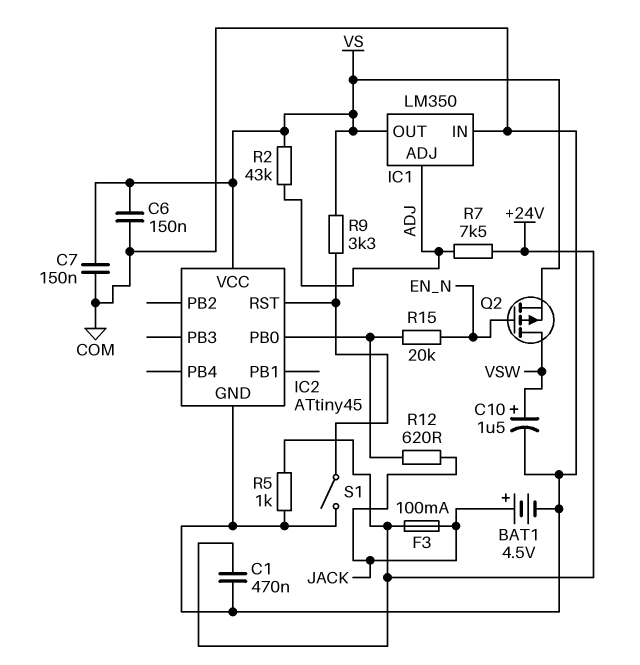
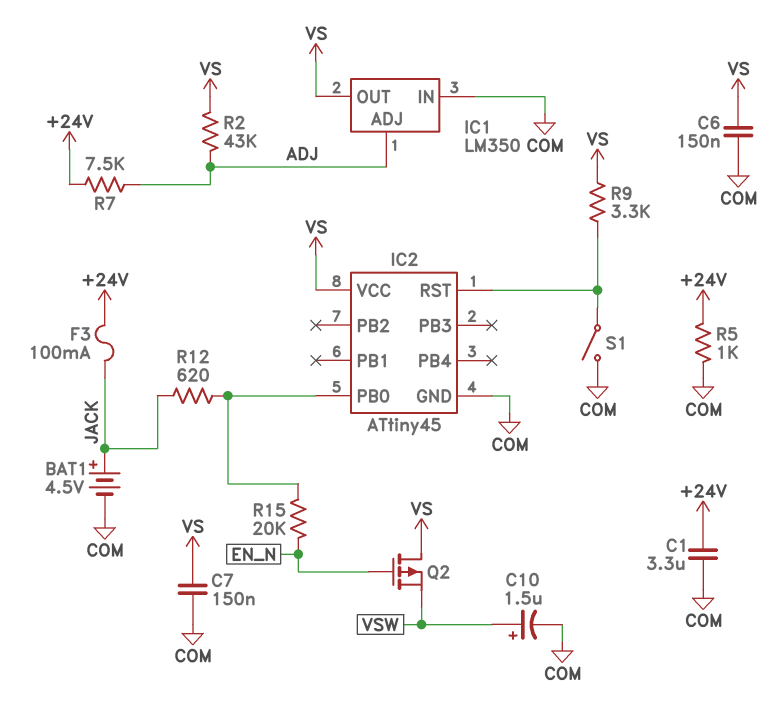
C1: 470nF (+24V, COM) -> 3.3uF (+24V, COM)
Q2: PMOS (G EN_N, D VSW, S VS) -> PMOS (G EN_N, D VS, S VSW)

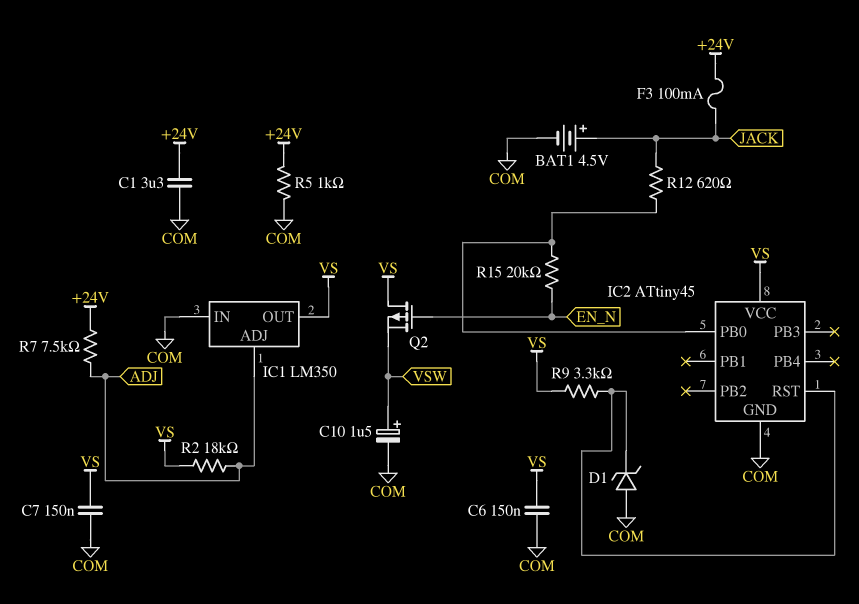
D1: none -> zener (A COM, K IC2/RST)
R2: 43k (ADJ, VS) -> 18k (ADJ, VS)
S1: switch (COM, IC2/RST) -> none

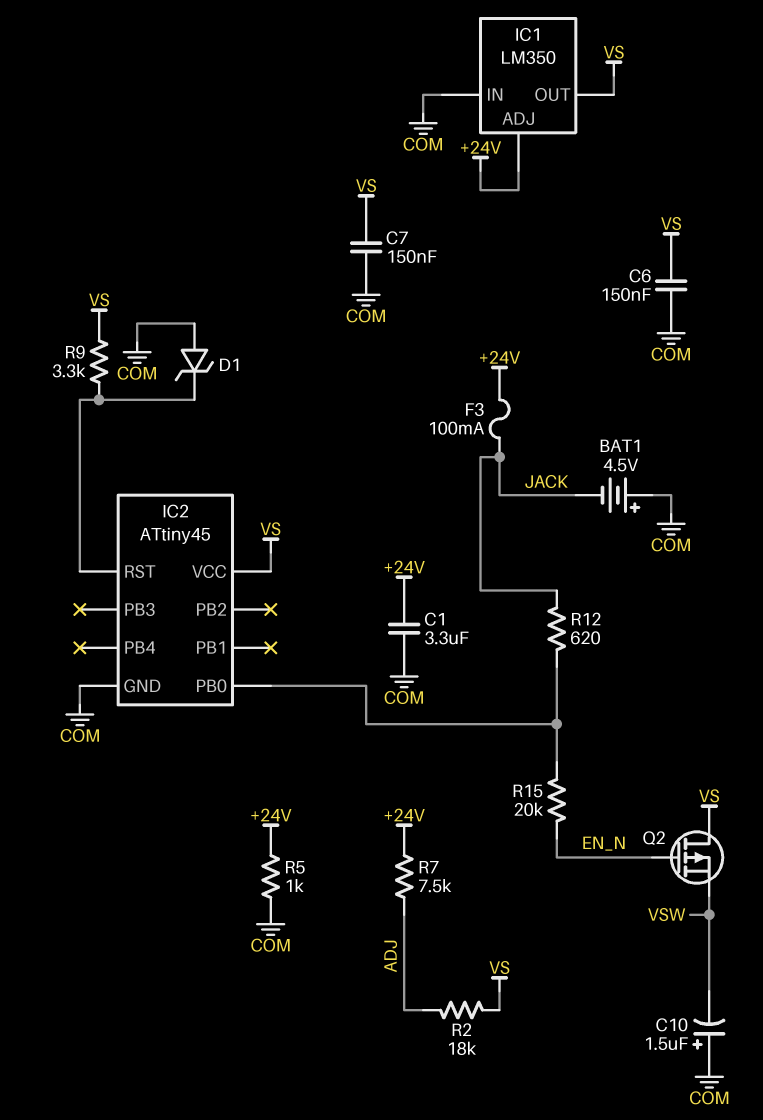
BAT1: 4.5V (plus JACK, minus COM) -> 4.5V (plus COM, minus JACK)
C10: 1.5uF (plus VSW, minus COM) -> 1.5uF (plus COM, minus VSW)
IC1 pin ADJ: ADJ -> +24V

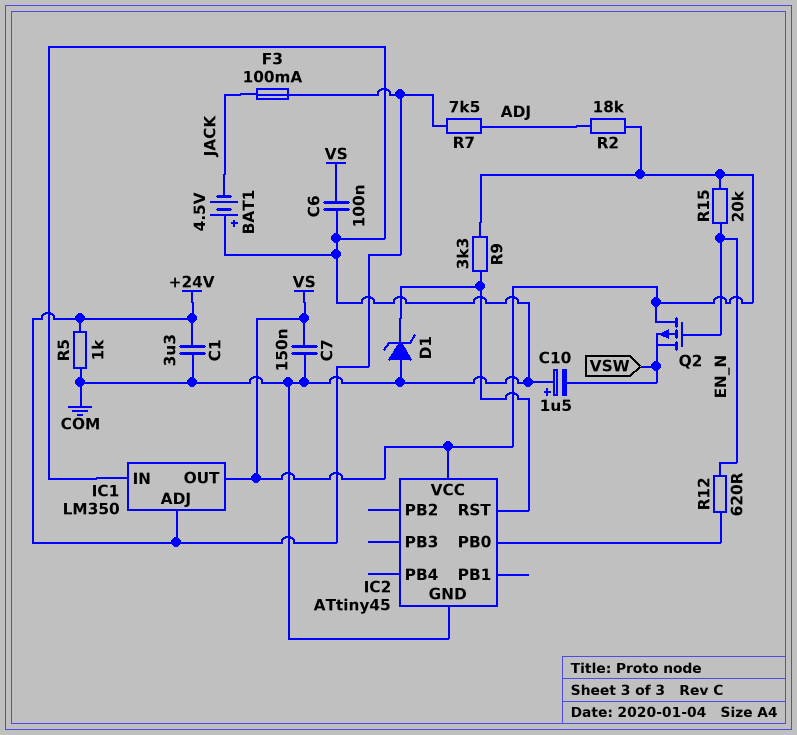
C6: 150nF (COM, VS) -> 100nF (COM, VS)
R12: 620 (IC2/PB0, JACK) -> 620 (EN_N, IC2/PB0)
R15: 20k (EN_N, IC2/PB0) -> 20k (EN_N, VS)

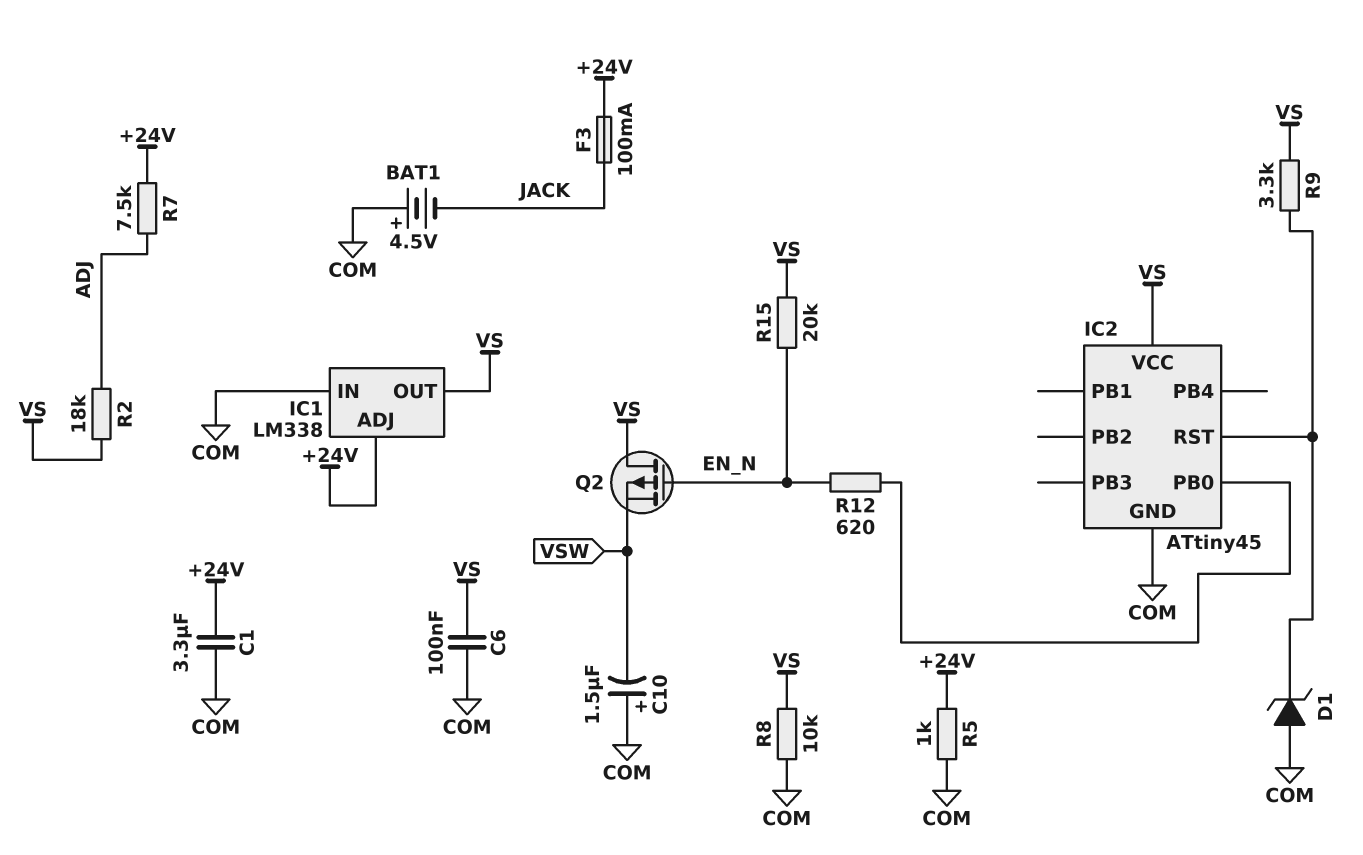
C7: 150nF (COM, VS) -> none
IC1: LM350 -> LM338
R8: none -> 10k (COM, VS)

